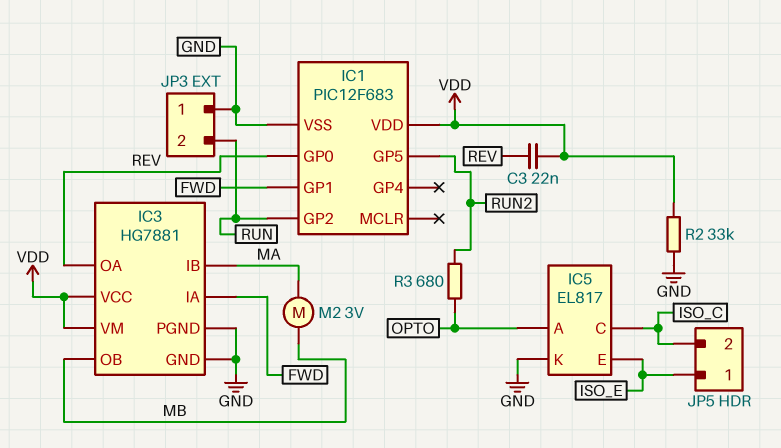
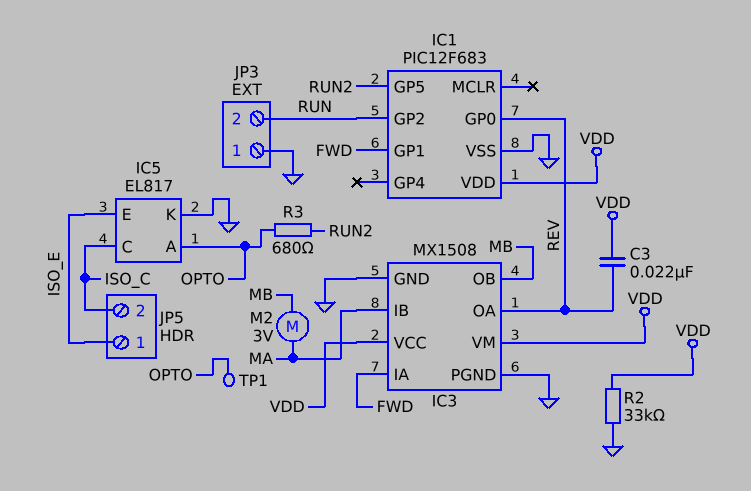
IC3: HG7881 -> MX1508
TP1: none -> test point (OPTO)

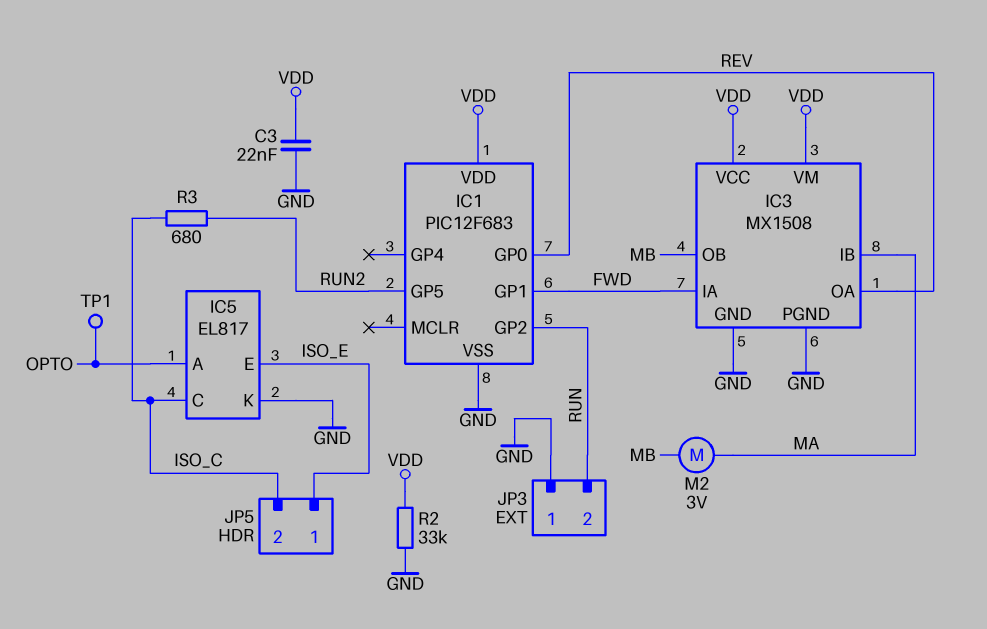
C3: 22nF (REV, VDD) -> 22nF (GND, VDD)
R3: 680 (OPTO, RUN2) -> 680 (ISO_C, RUN2)

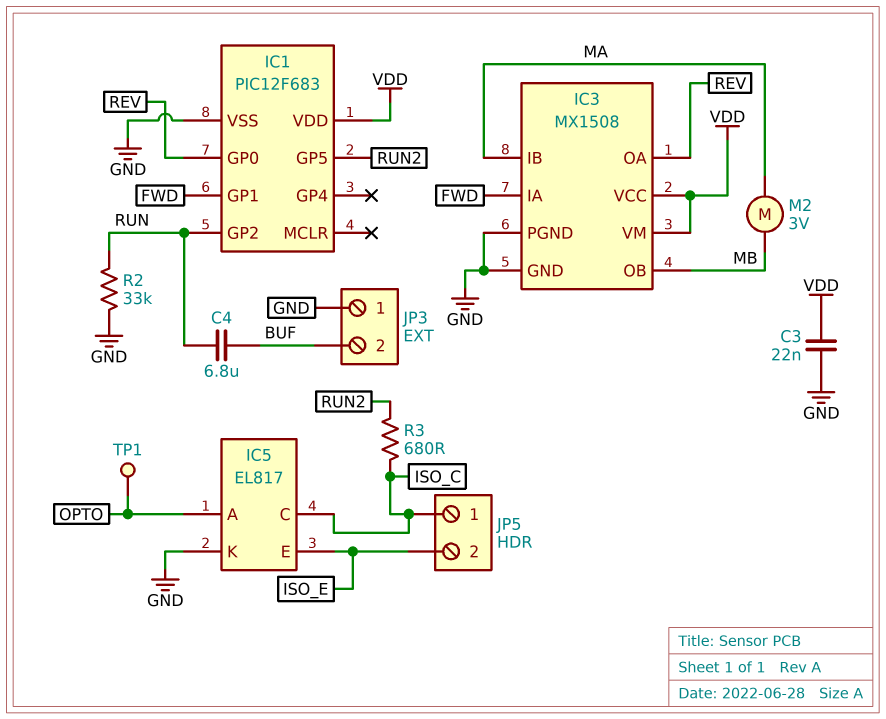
C4: none -> 6.8uF (BUF, RUN)
JP3 pin 2: RUN -> BUF
JP5 pin 1: ISO_E -> ISO_C
JP5 pin 2: ISO_C -> ISO_E
R2: 33k (GND, VDD) -> 33k (GND, RUN)

